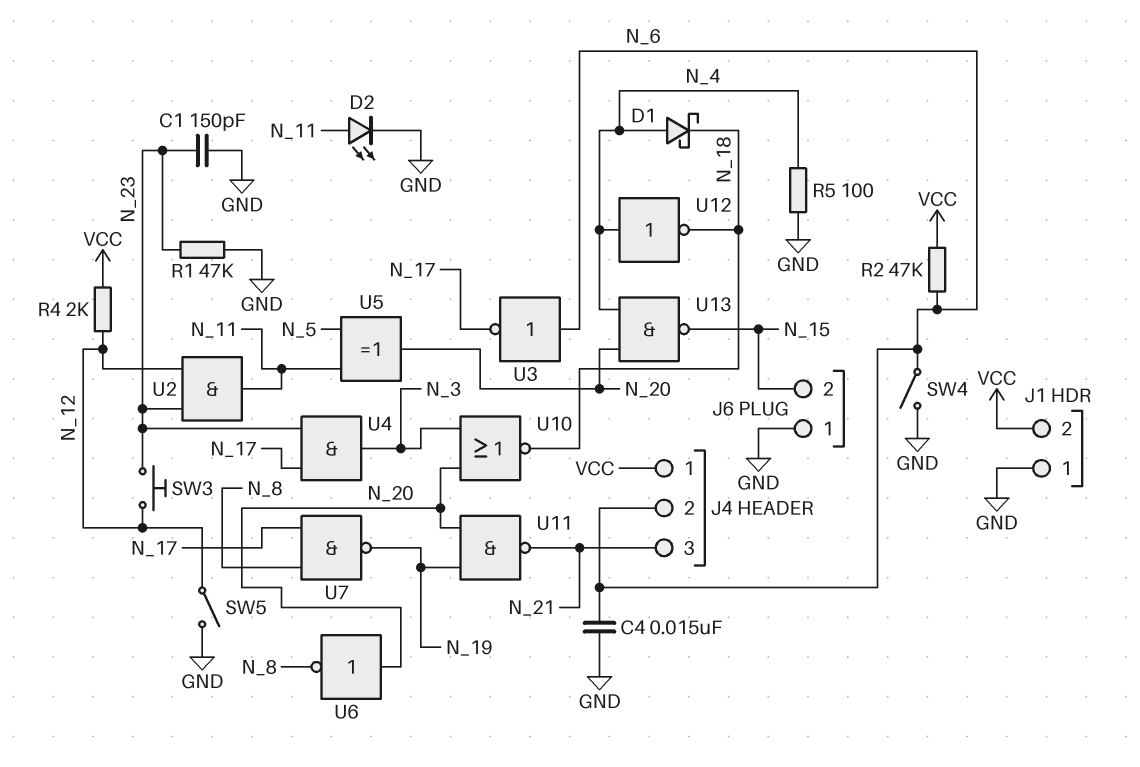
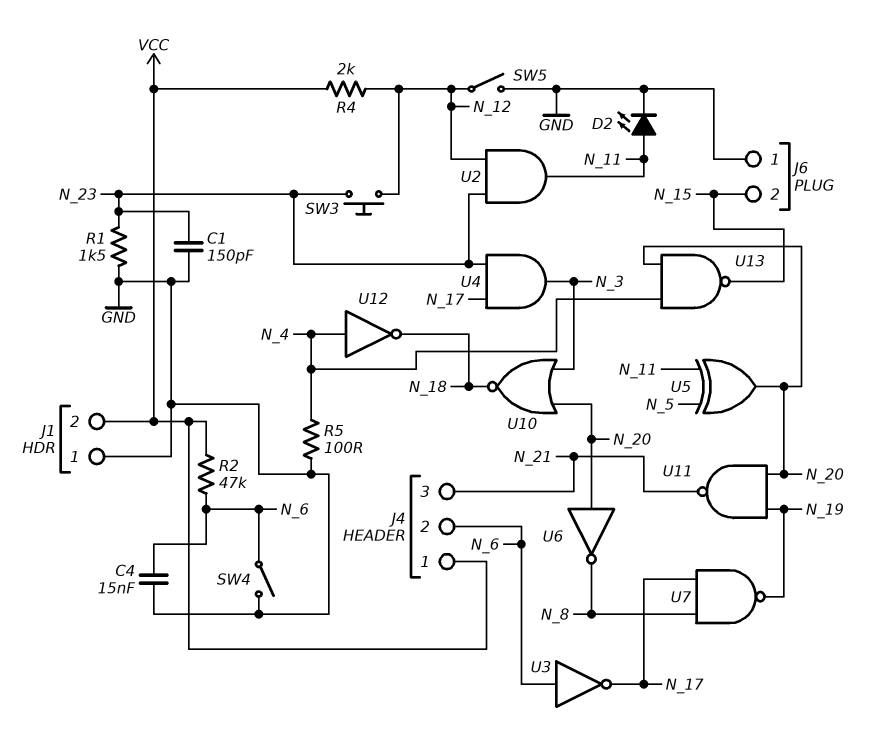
D1: schottky (A N_4, K N_18) -> none
R1: 47k (GND, N_23) -> 1.5k (GND, N_23)

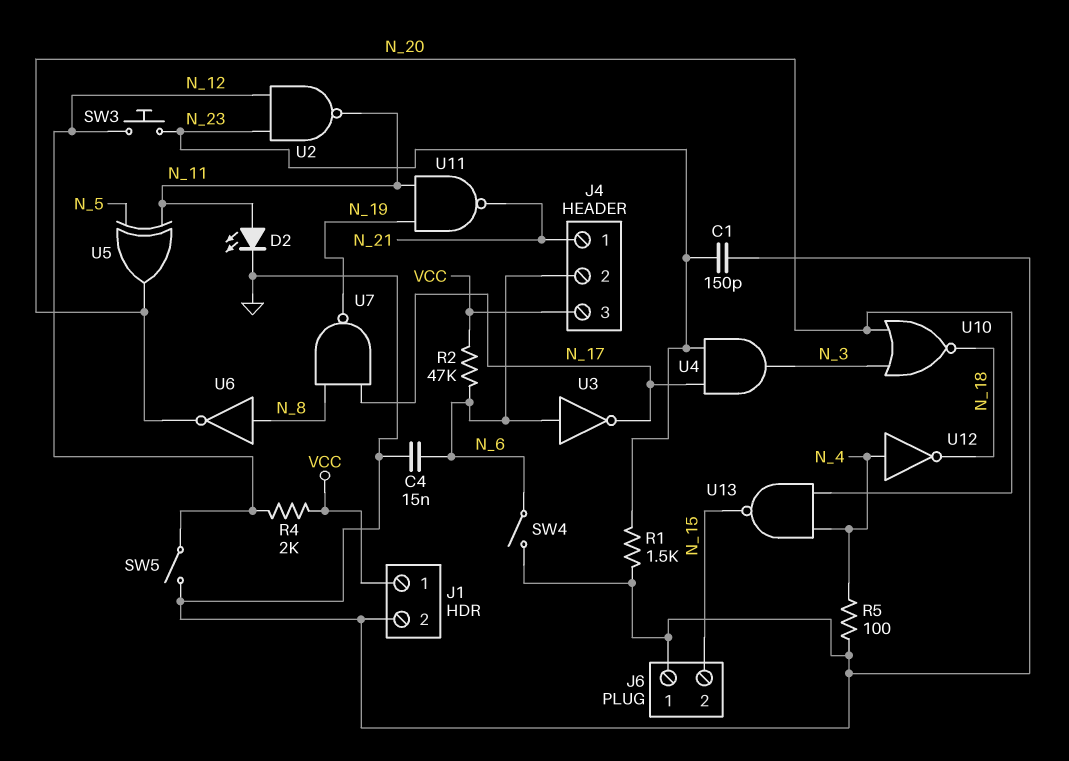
J1 pin 1: GND -> VCC
J1 pin 2: VCC -> GND
J4 pin 1: VCC -> N_21
J4 pin 3: N_21 -> VCC
U2: AND (in N_12, in N_23, out N_11) -> NAND (in N_12, in N_23, out N_11)
U6: NOT (in N_20, out N_8) -> NOT (in N_8, out N_20)
U11: NAND (in N_19, in N_20, out N_21) -> NAND (in N_11, in N_19, out N_21)

